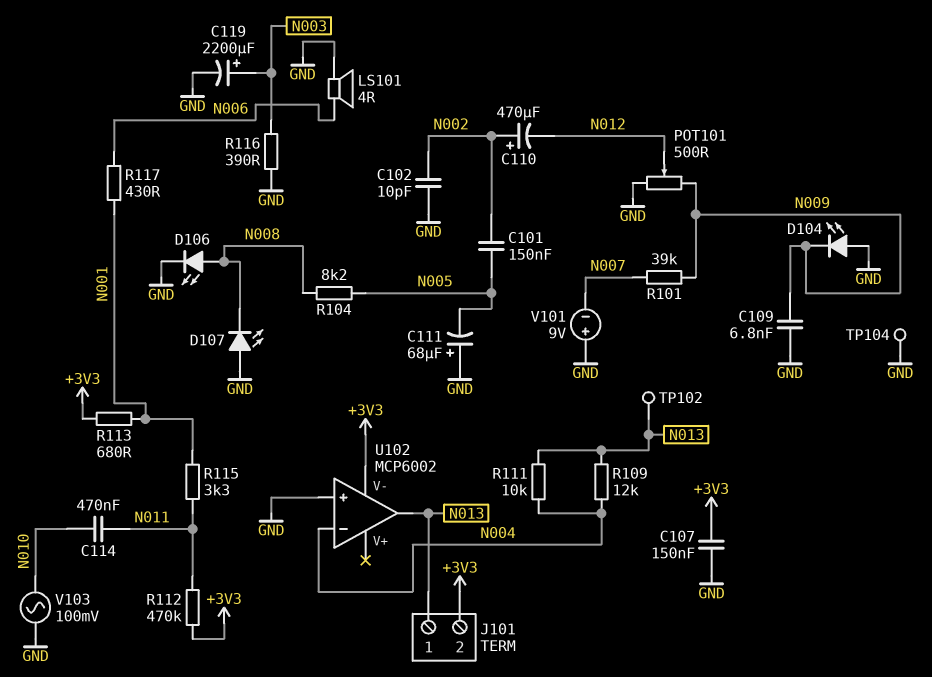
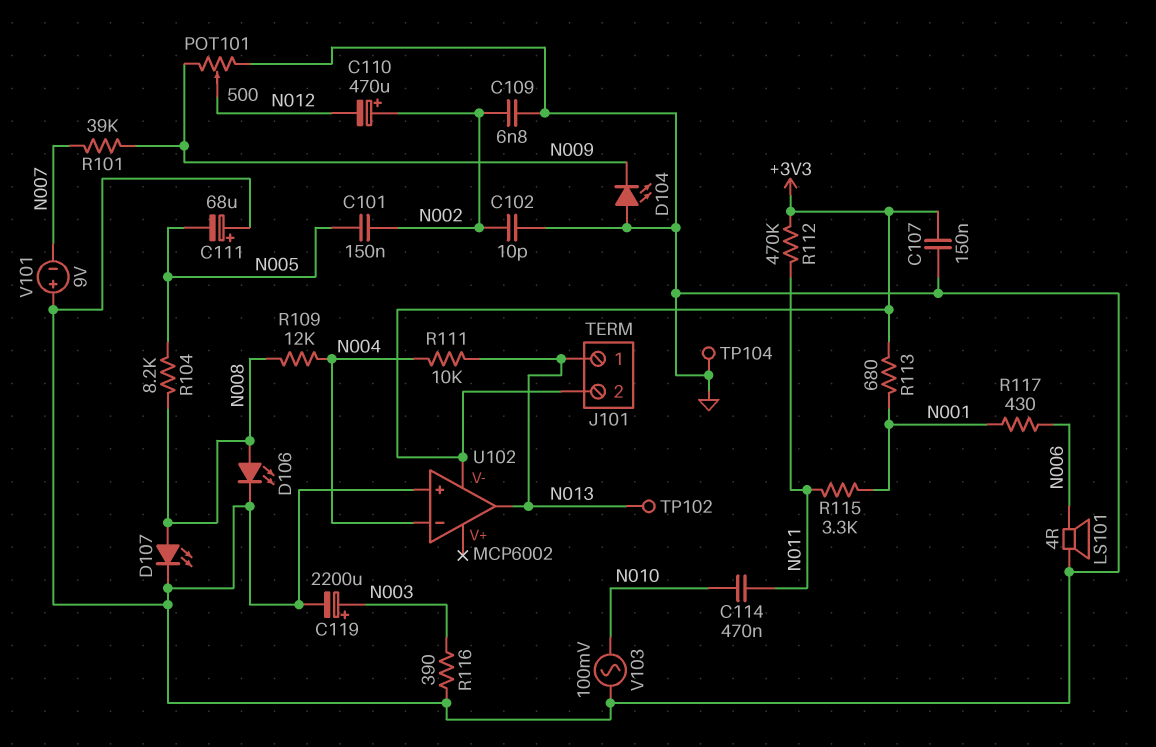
C109: 6.8nF (GND, N009) -> 6.8nF (GND, N002)
D107: LED (A GND, K N008) -> LED (A N008, K GND)
R109: 12k (N004, N013) -> 12k (N004, N008)

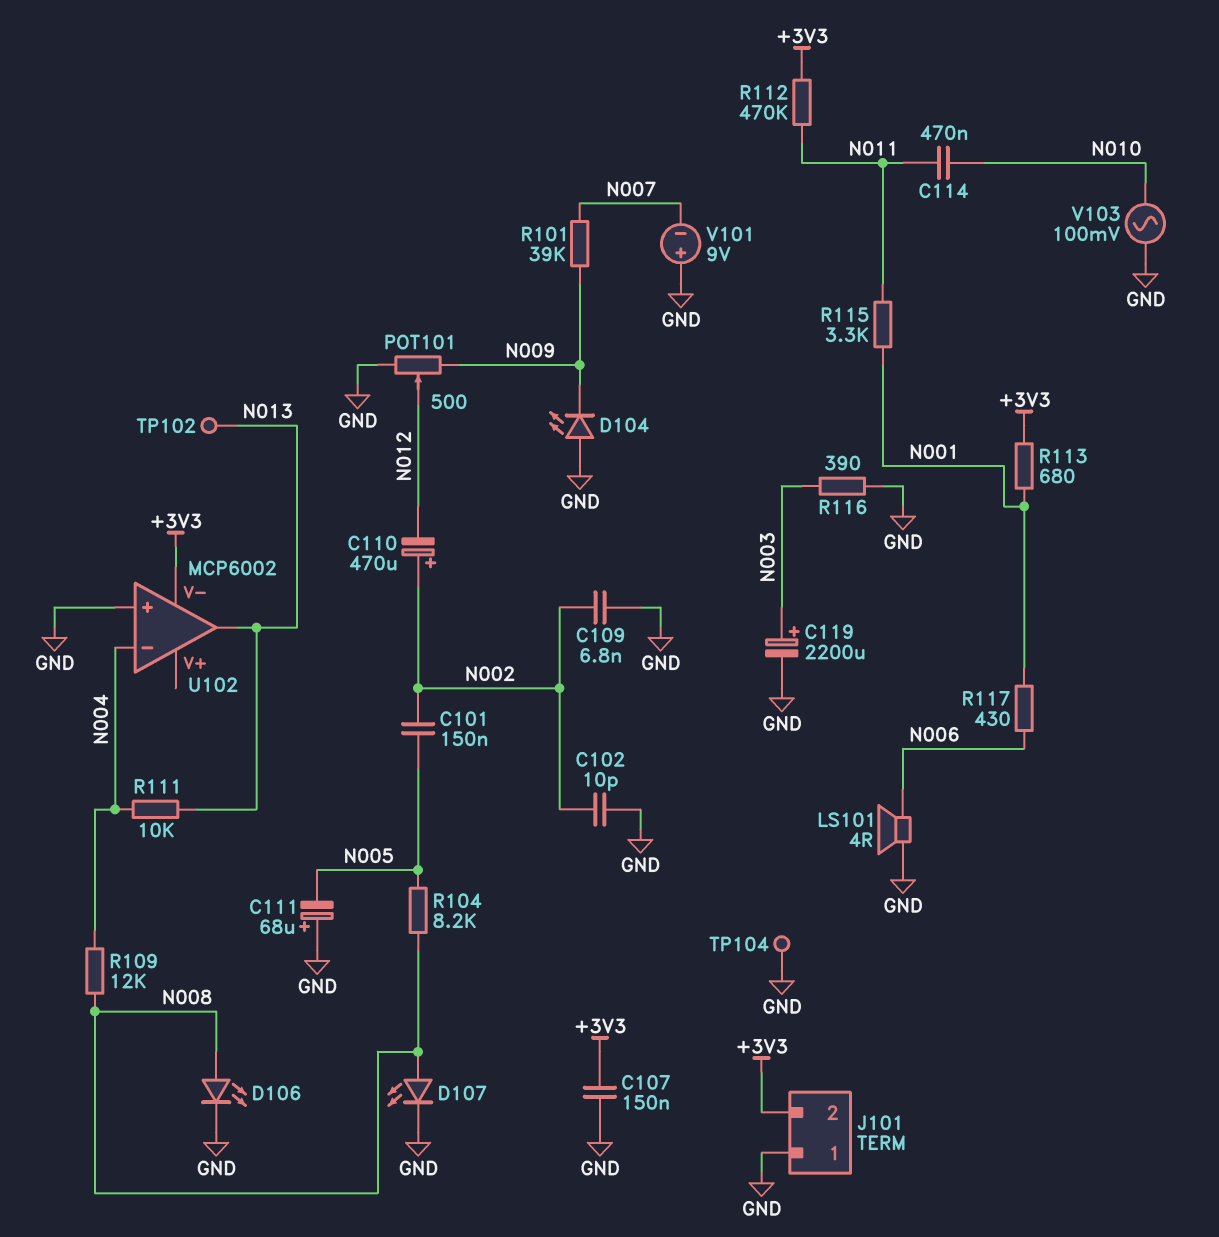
J101 pin 1: N013 -> GND

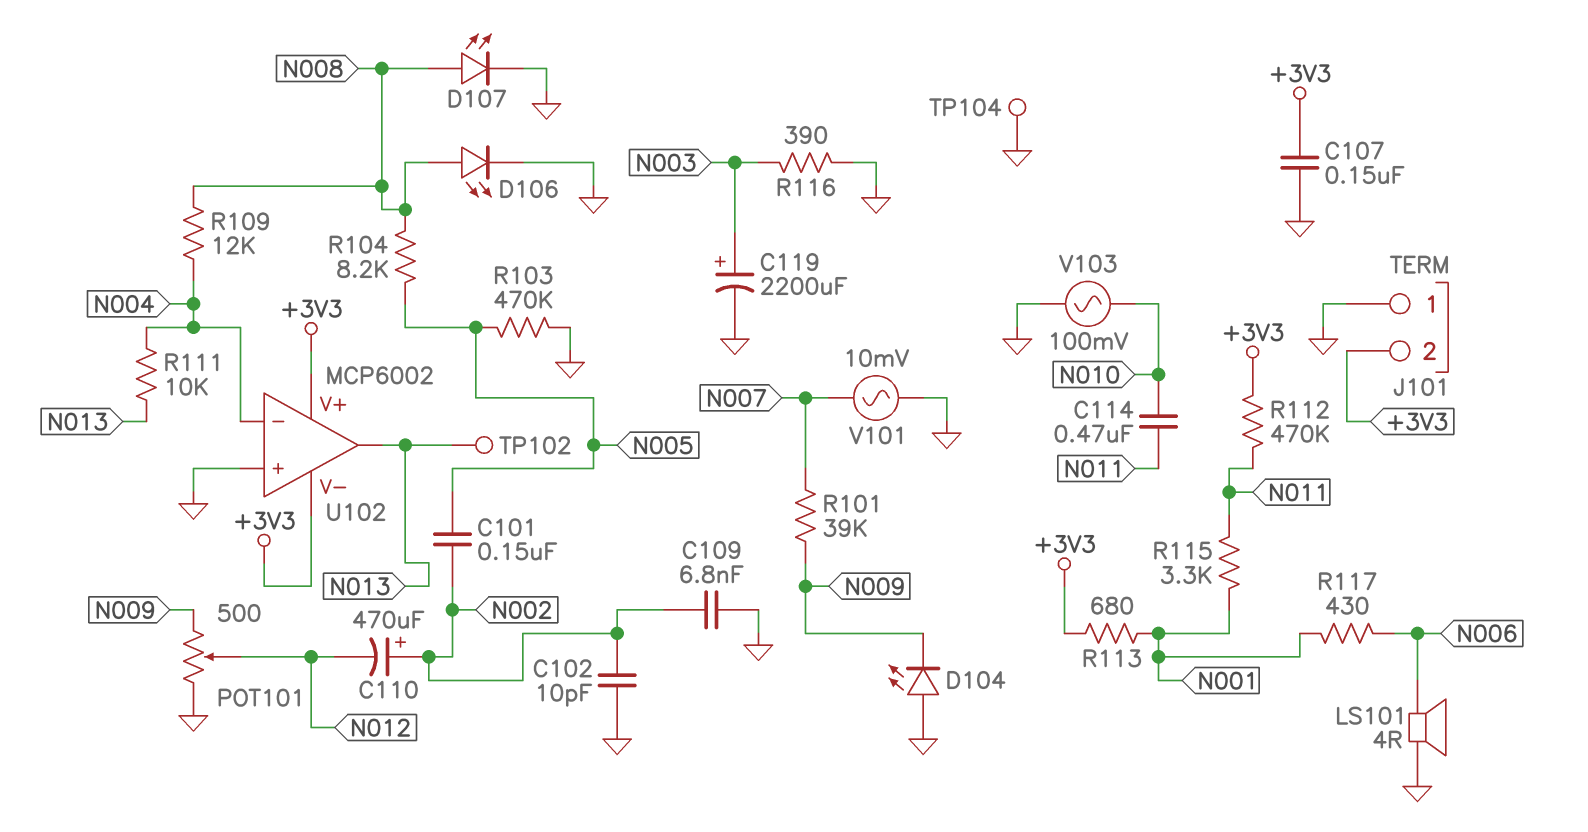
C111: 68uF (plus GND, minus N005) -> none
R103: none -> 470k (GND, N005)
U102 pin V+: none -> +3V3
V101: 9V (plus GND, minus N007) -> AC 10mV (GND, N007)

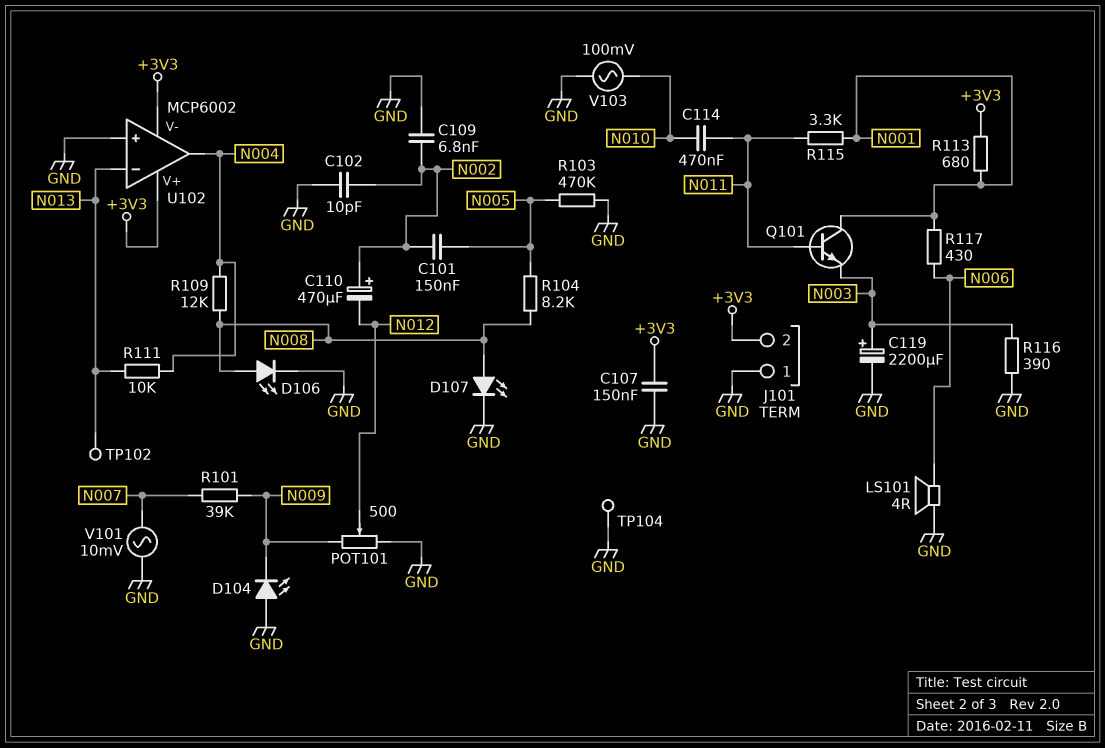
Q101: none -> NPN (B N011, C N001, E N003)
R112: 470k (+3V3, N011) -> none
U102 pin in-: N004 -> N013
U102 pin out: N013 -> N004

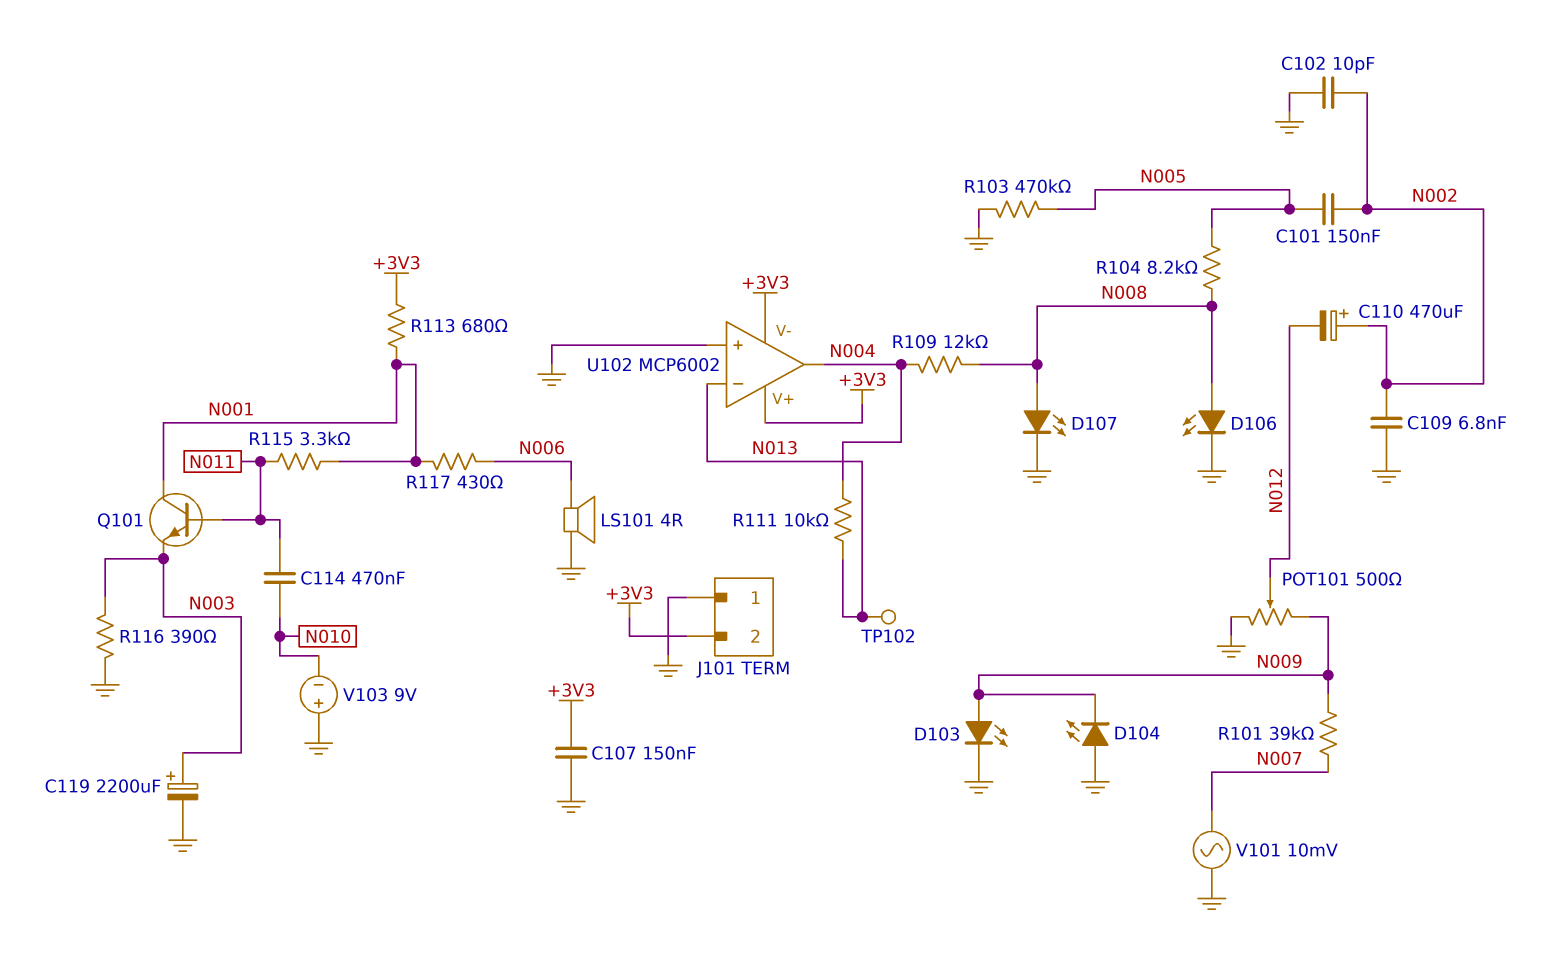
D103: none -> LED (A N009, K GND)
TP104: test point (GND) -> none
V103: AC 100mV (GND, N010) -> 9V (plus GND, minus N010)

